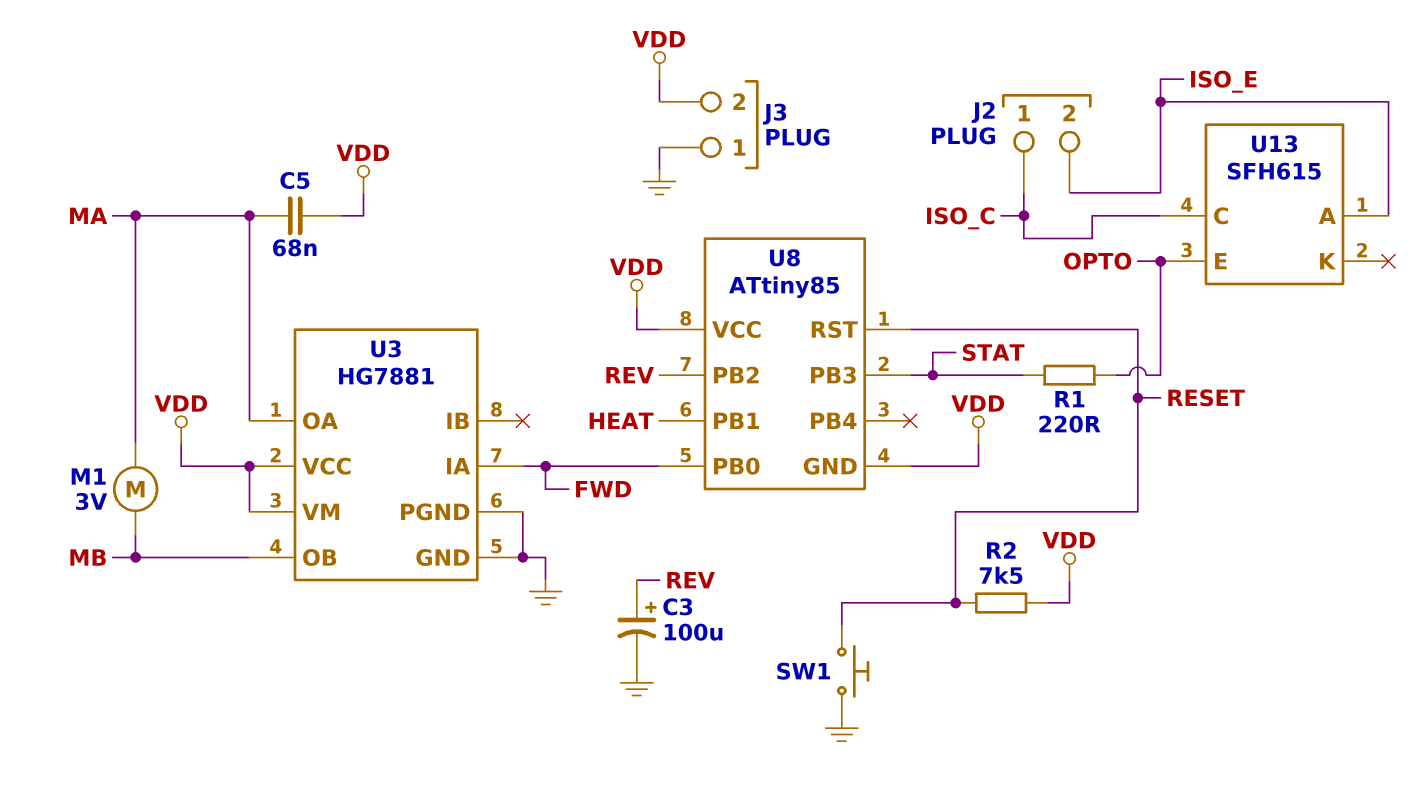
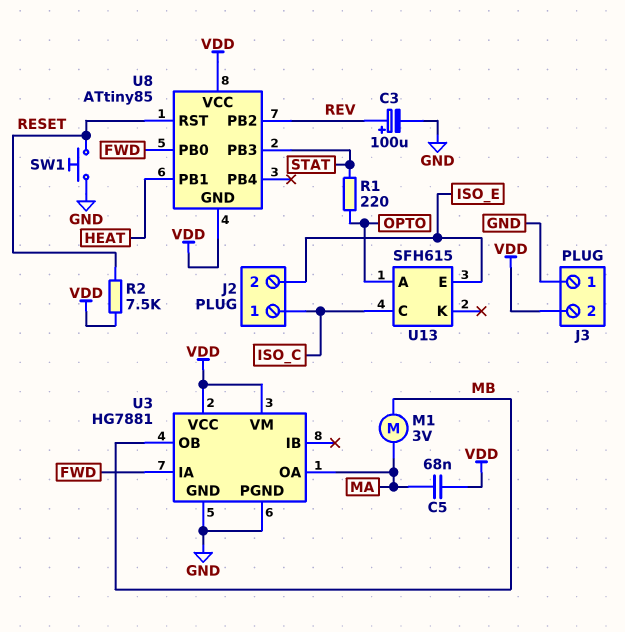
U13 pin A: ISO_E -> OPTO
U13 pin E: OPTO -> ISO_E

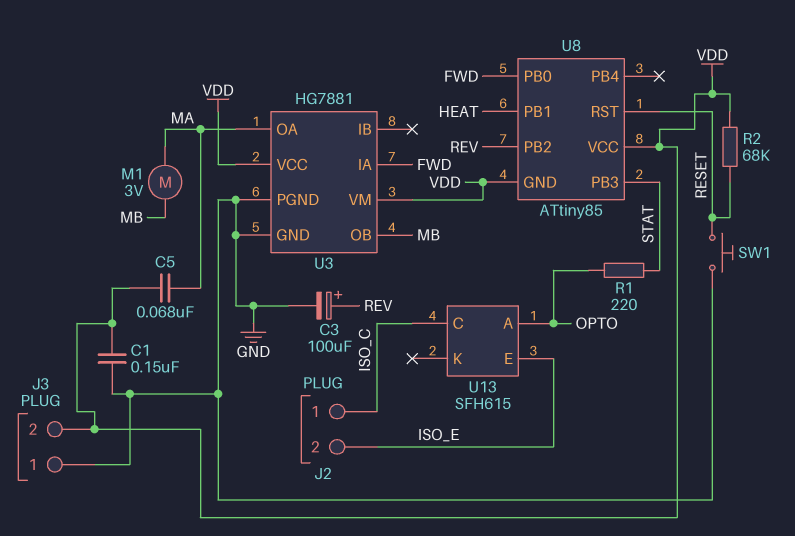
C1: none -> 150nF (GND, VDD)
R2: 7.5k (RESET, VDD) -> 68k (RESET, VDD)

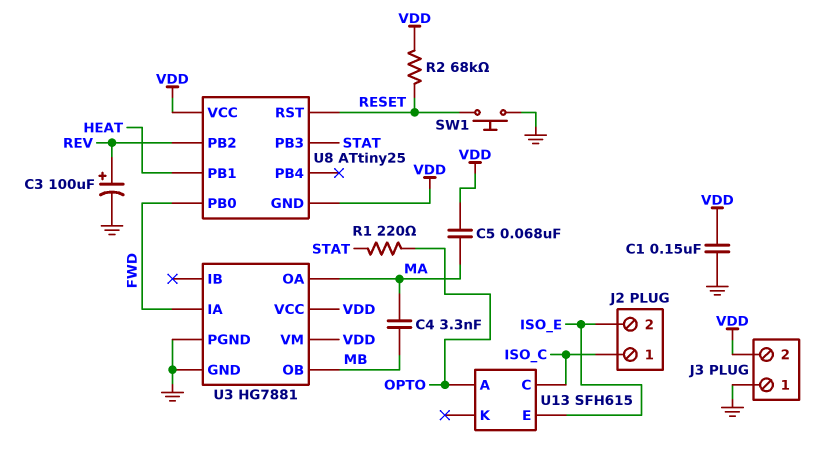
C4: none -> 3.3nF (MA, MB)
M1: motor 3V (MA, MB) -> none
U8: ATtiny85 -> ATtiny25

